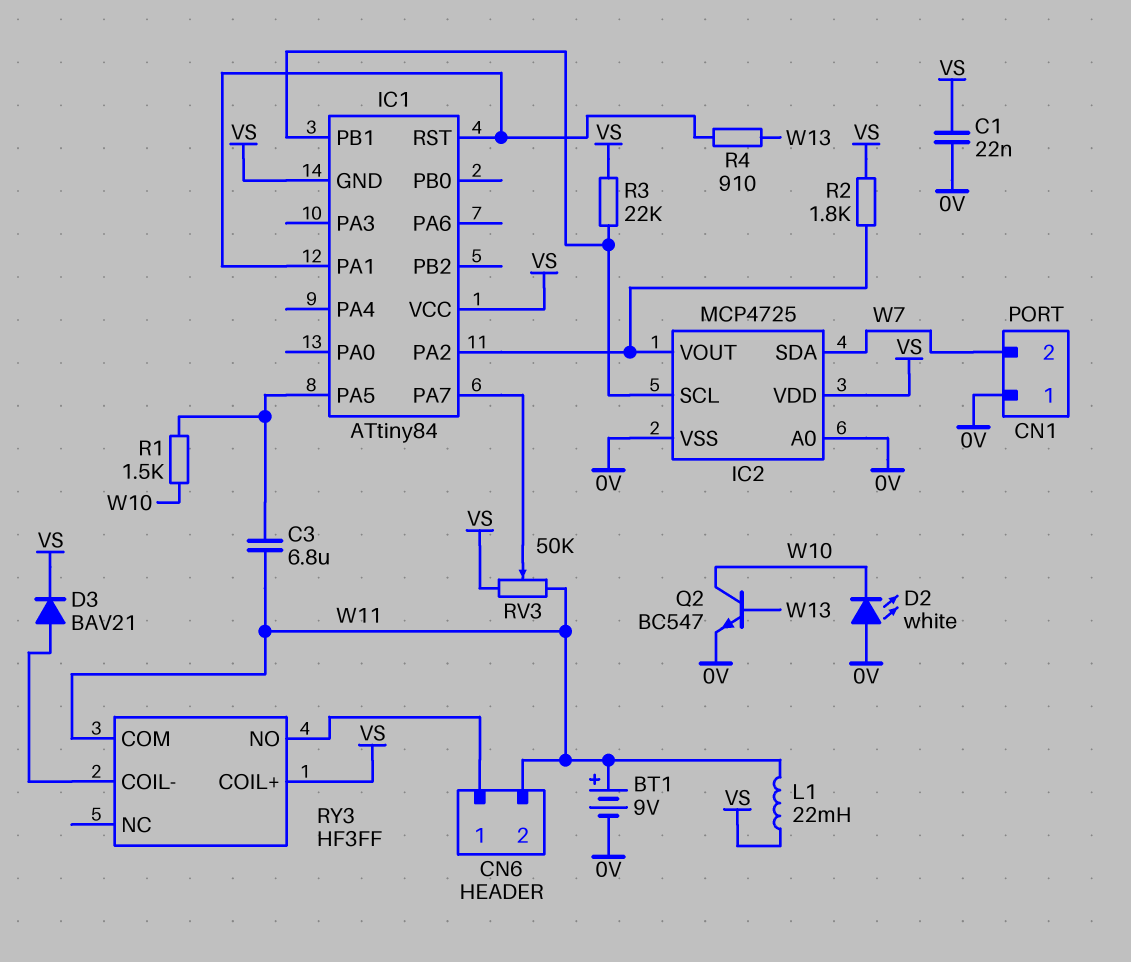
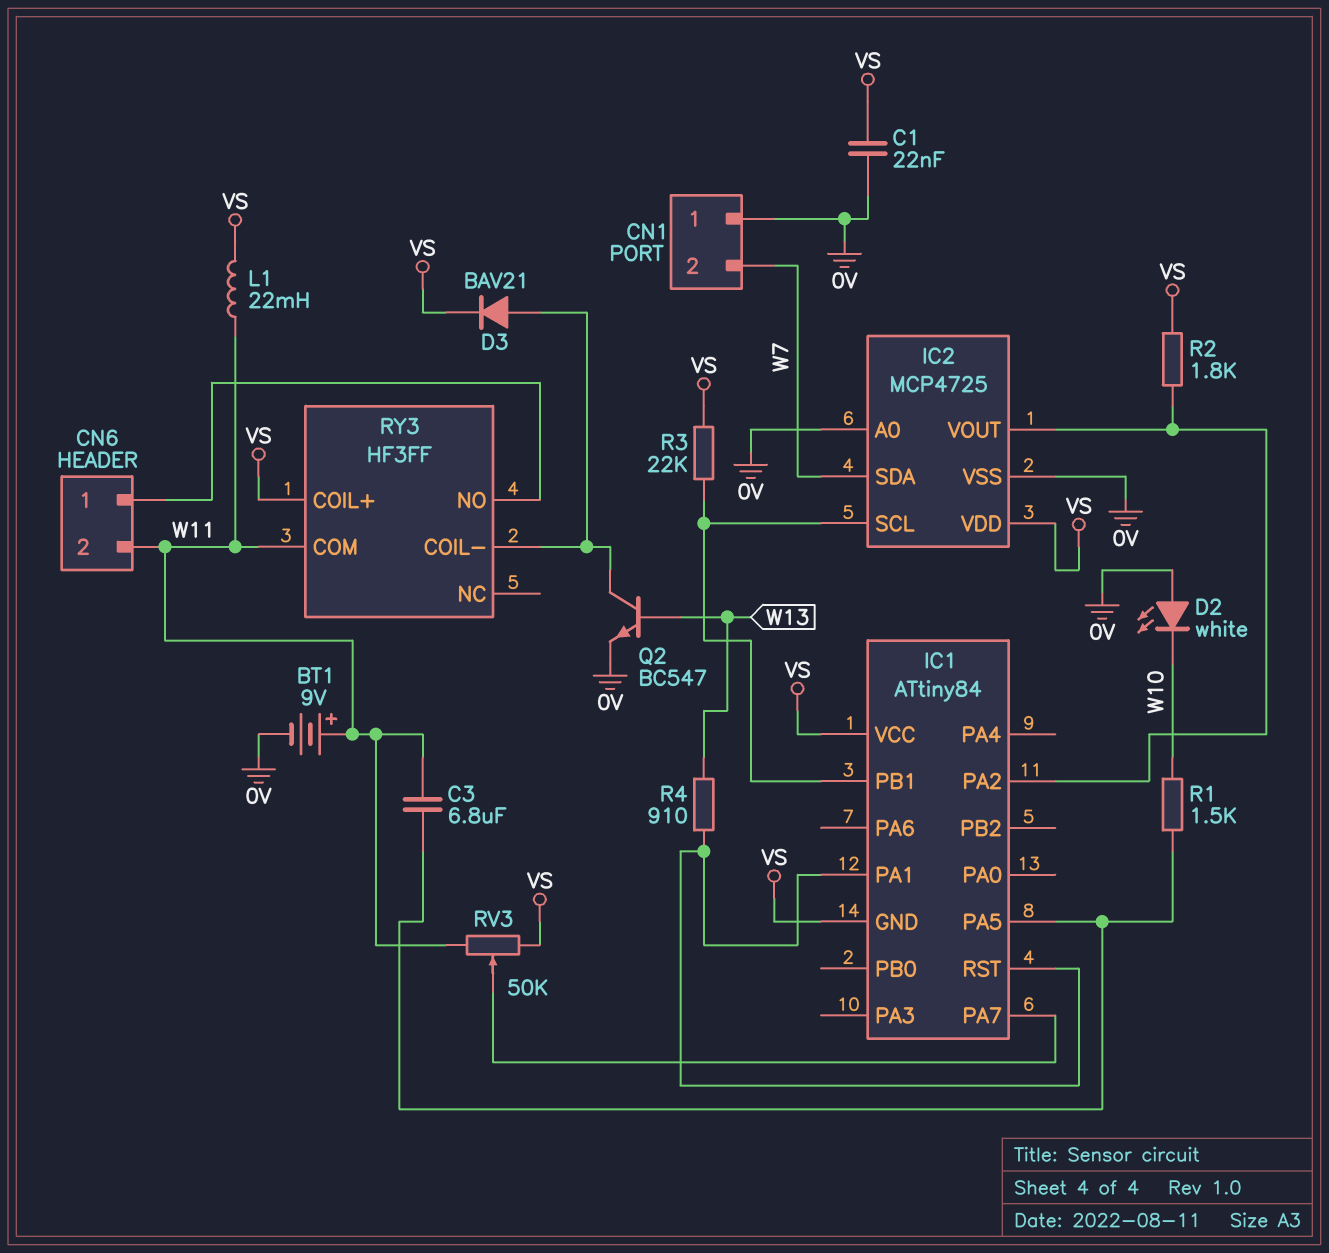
Q2: NPN BC547 (B W13, C W10, E 0V) -> NPN BC547 (B W13, C RY3/COIL-, E 0V)

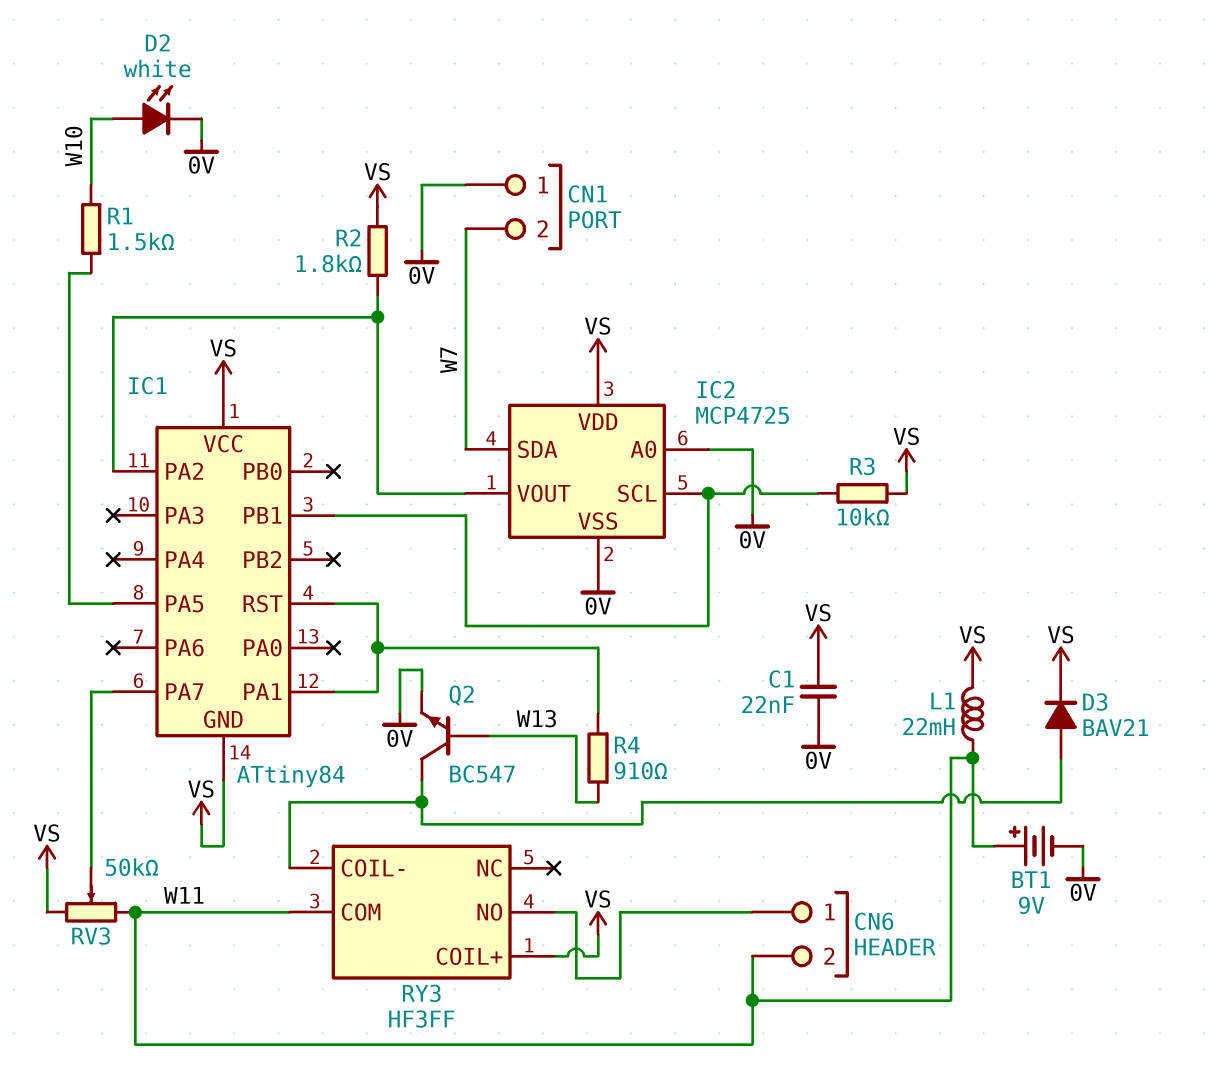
C3: 6.8uF (IC1/PA5, W11) -> none
D2: LED white (A 0V, K W10) -> LED white (A W10, K 0V)
R3: 22k (IC1/PB1, VS) -> 10k (IC1/PB1, VS)

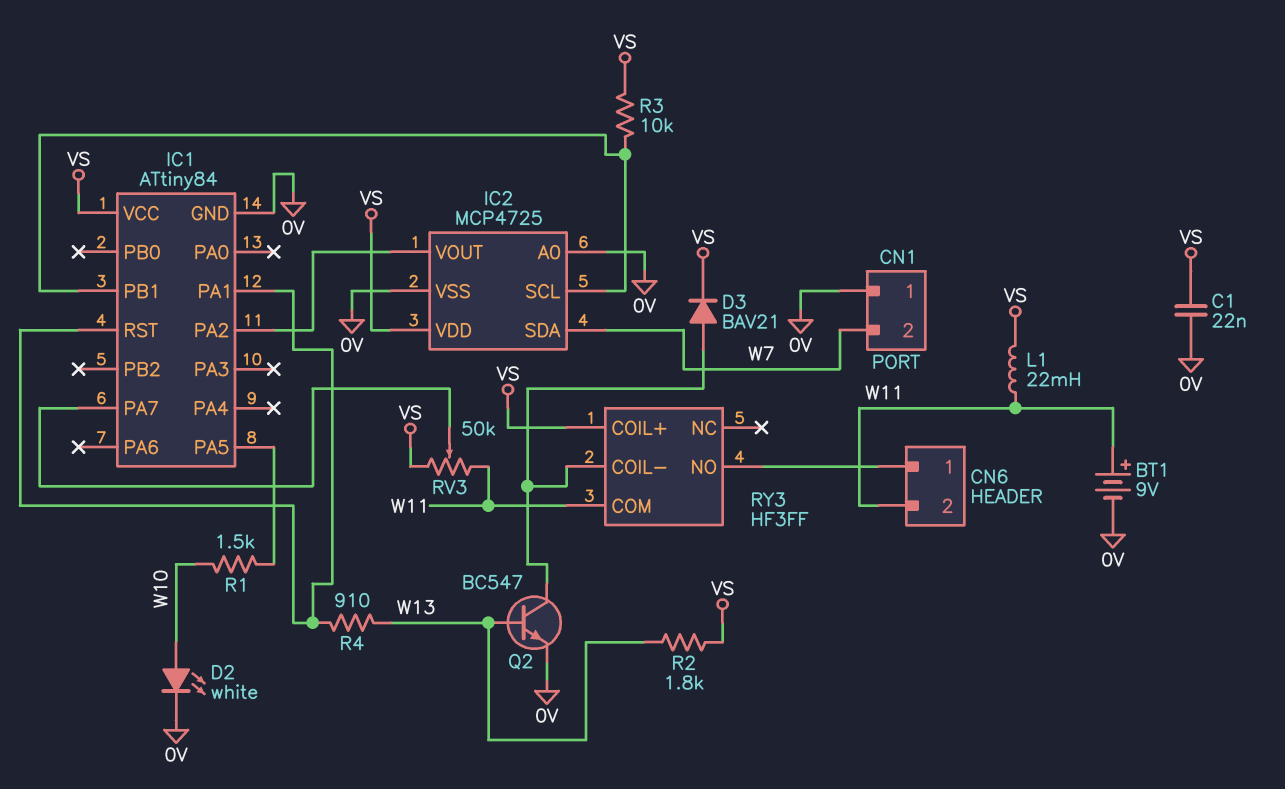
IC1 pin GND: VS -> 0V
R2: 1.8k (IC1/PA2, VS) -> 1.8k (VS, W13)

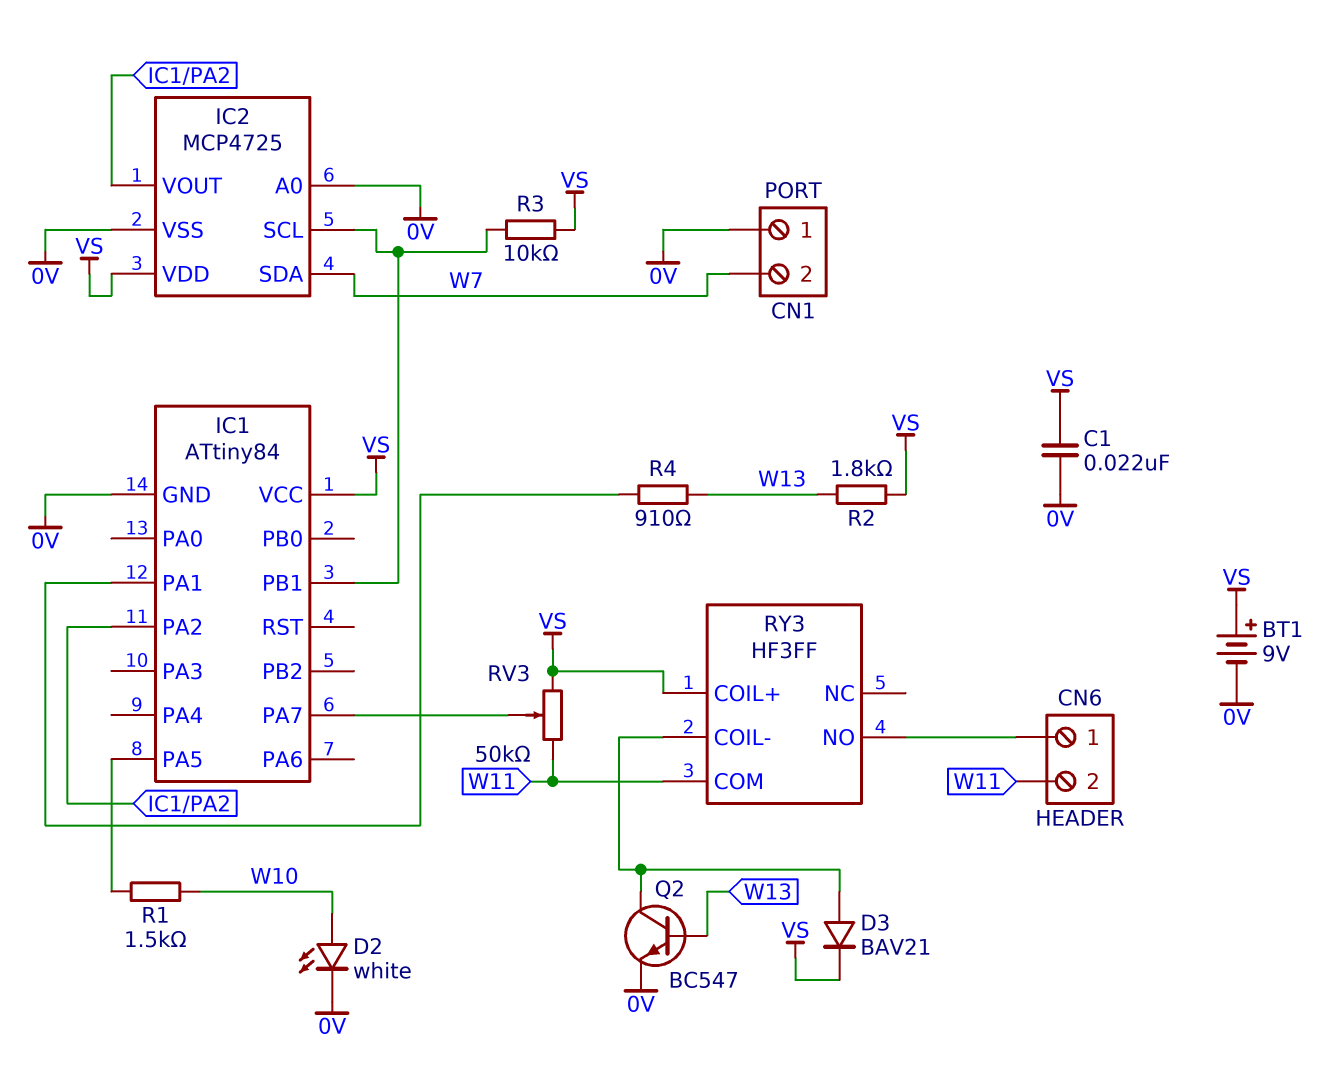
BT1: 9V (plus W11, minus 0V) -> 9V (plus VS, minus 0V)
IC1 pin RST: IC1/PA1 -> none
L1: 22mH (VS, W11) -> none

